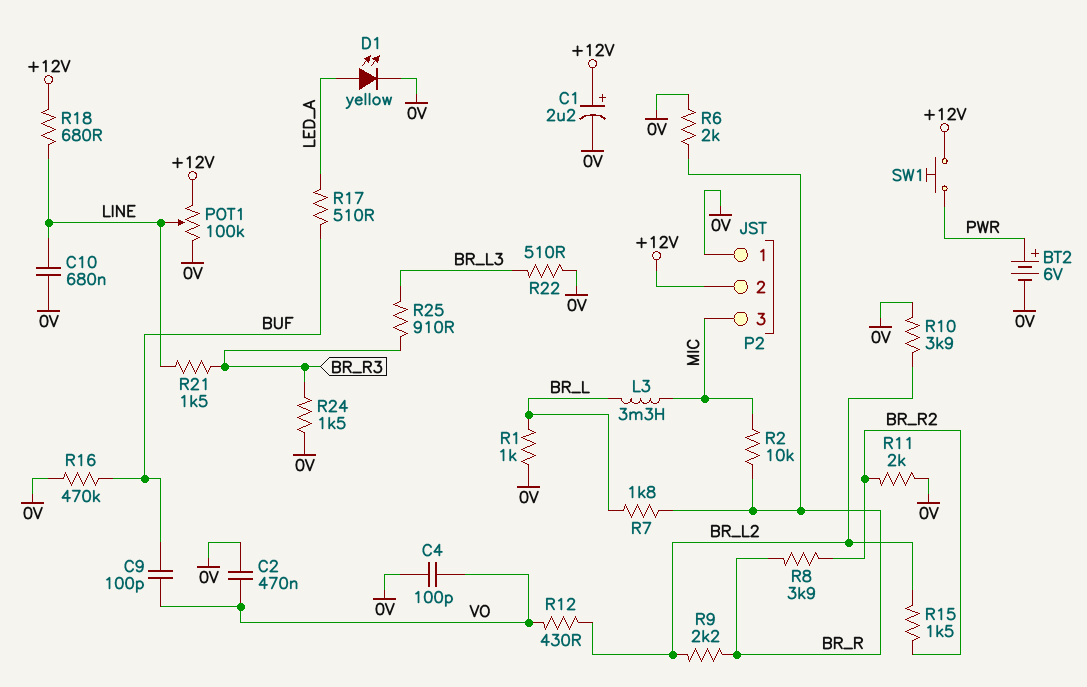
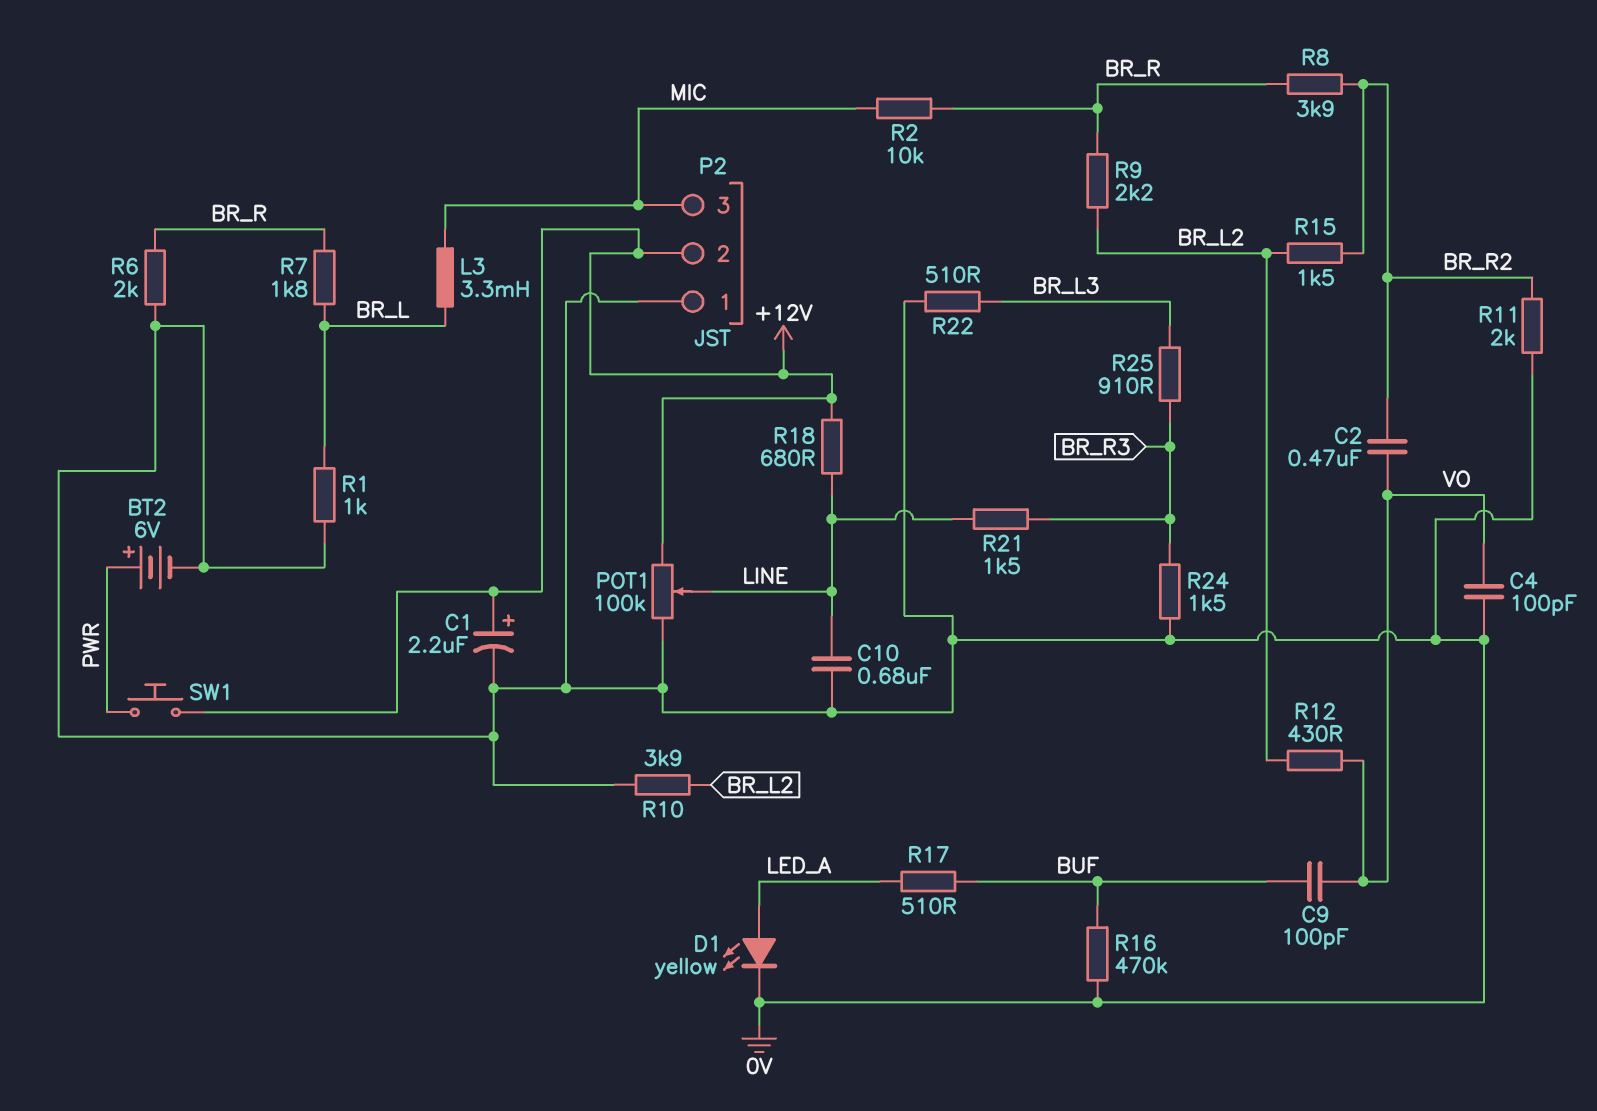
C2: 470nF (0V, VO) -> 470nF (BR_R2, VO)

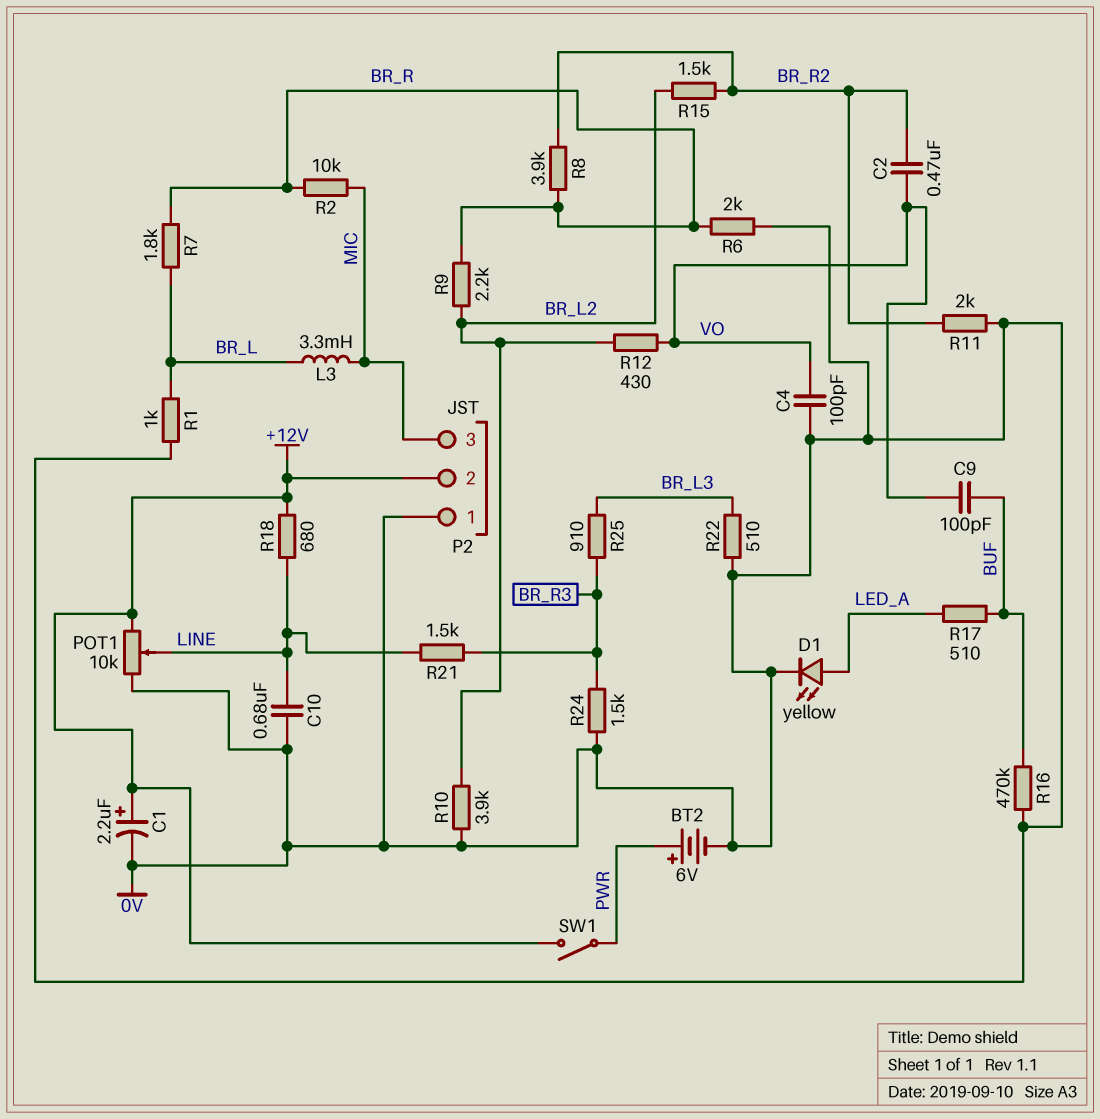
POT1: 100k (+12V, 0V, wiper LINE) -> 10k (+12V, 0V, wiper LINE)
SW1: button (+12V, PWR) -> switch (+12V, PWR)

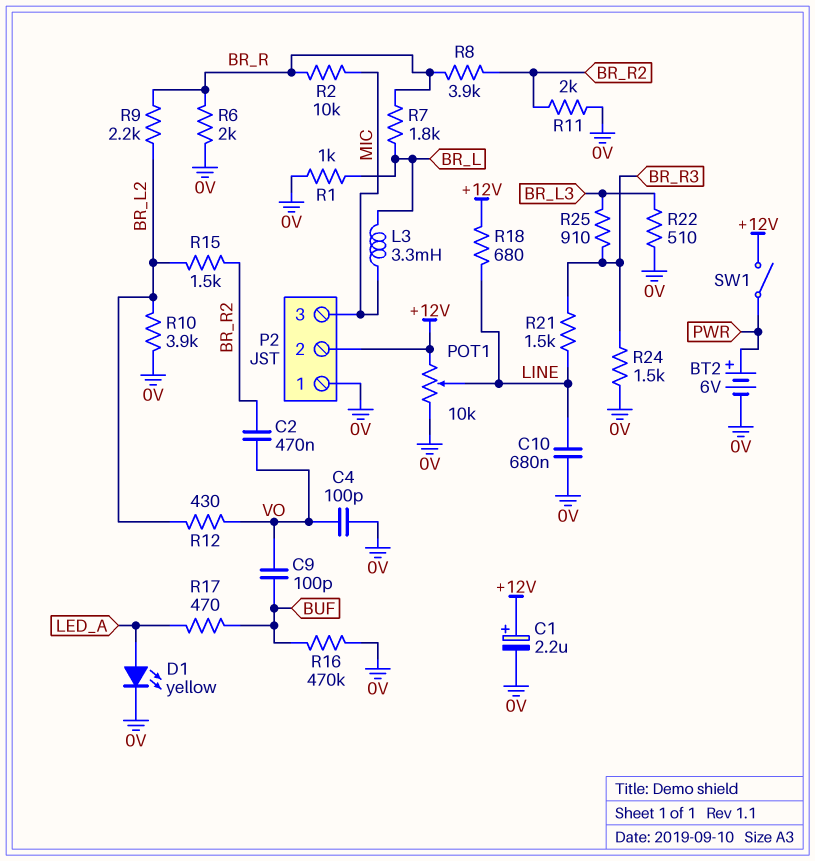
R17: 510 (BUF, LED_A) -> 470 (BUF, LED_A)

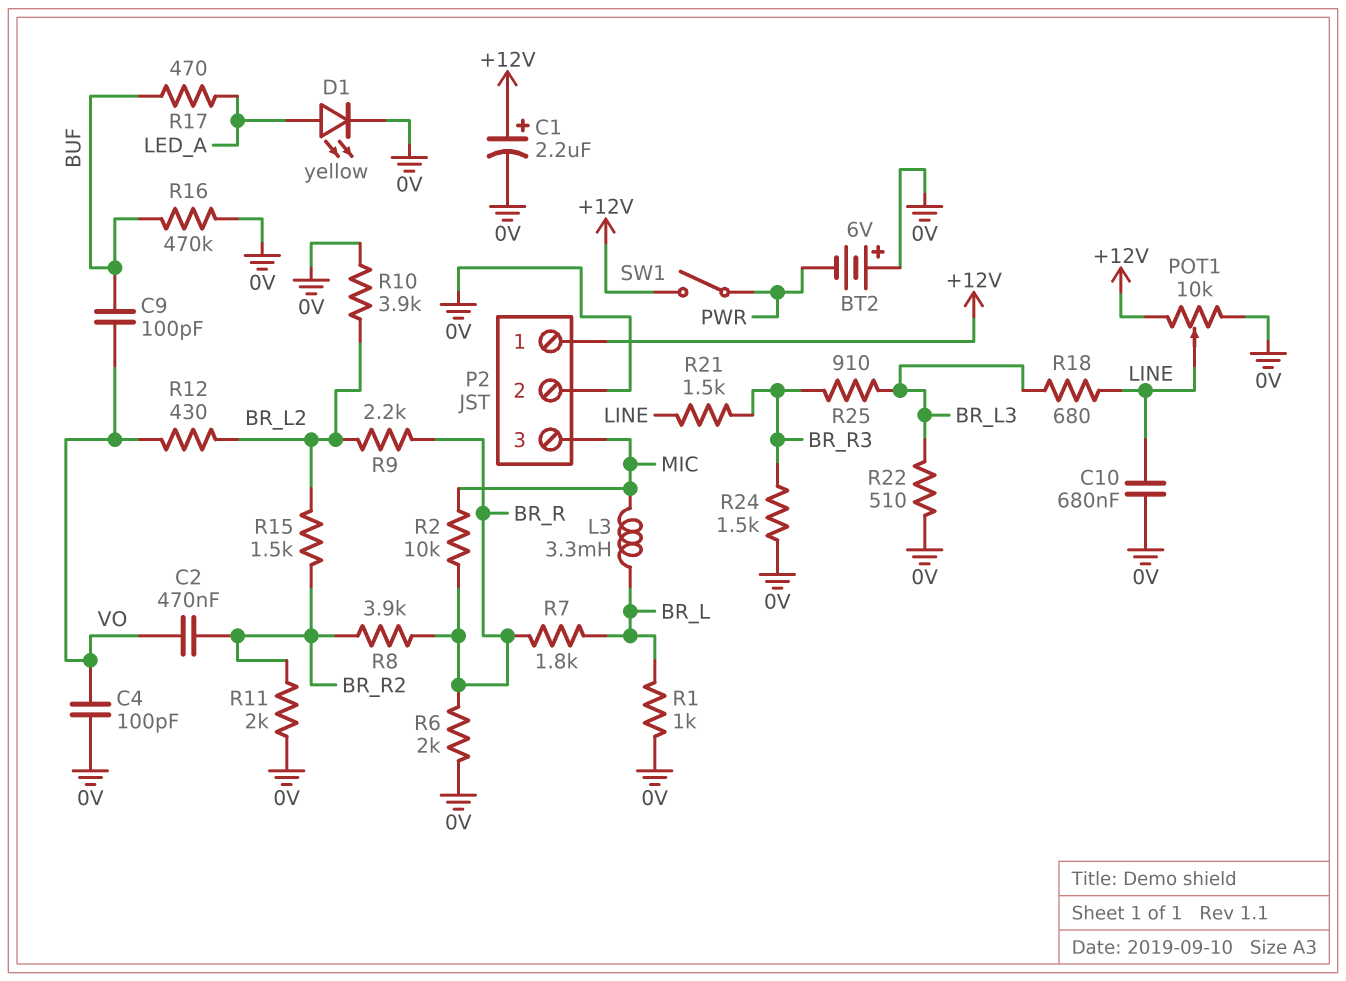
BT2: 6V (plus PWR, minus 0V) -> 6V (plus 0V, minus PWR)
P2 pin 1: 0V -> +12V
P2 pin 2: +12V -> 0V
R18: 680 (+12V, LINE) -> 680 (BR_L3, LINE)

